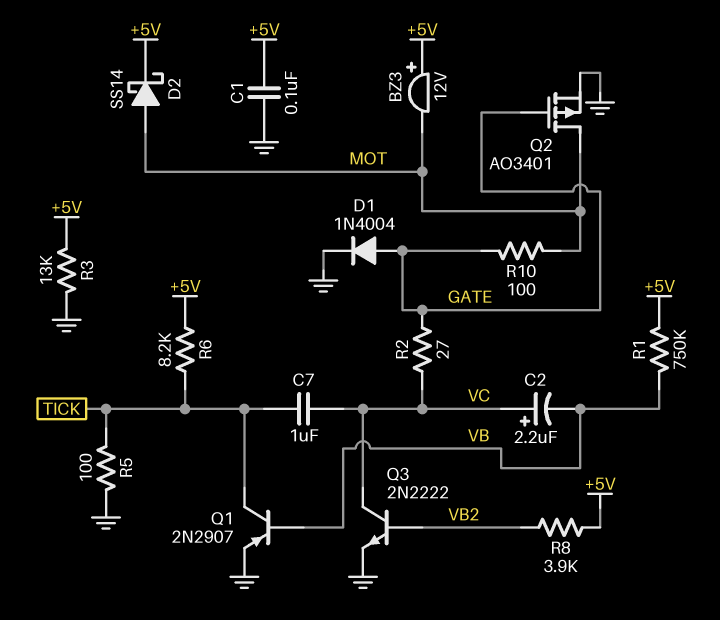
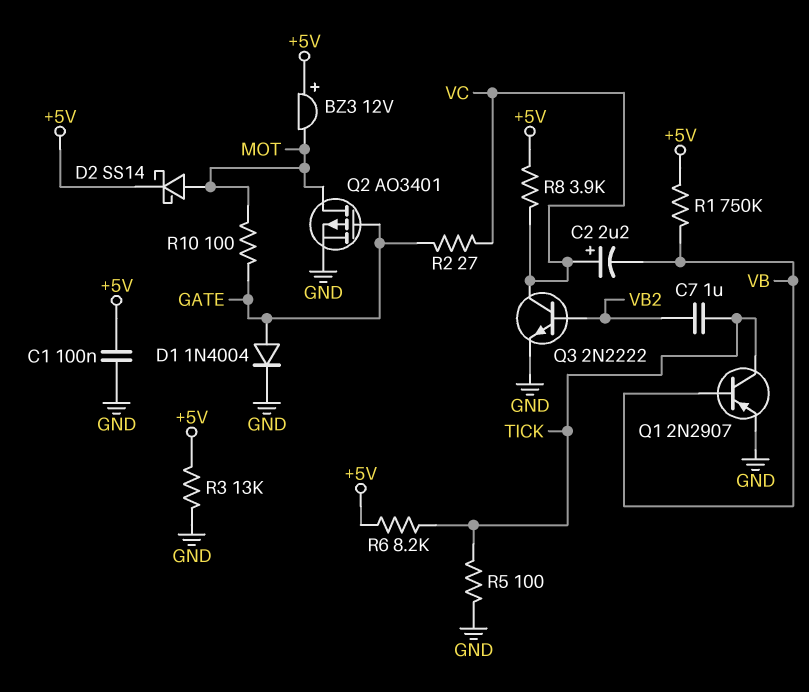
C7: 1uF (TICK, VC) -> 1uF (TICK, VB2)
R8: 3.9k (+5V, VB2) -> 3.9k (+5V, VC)

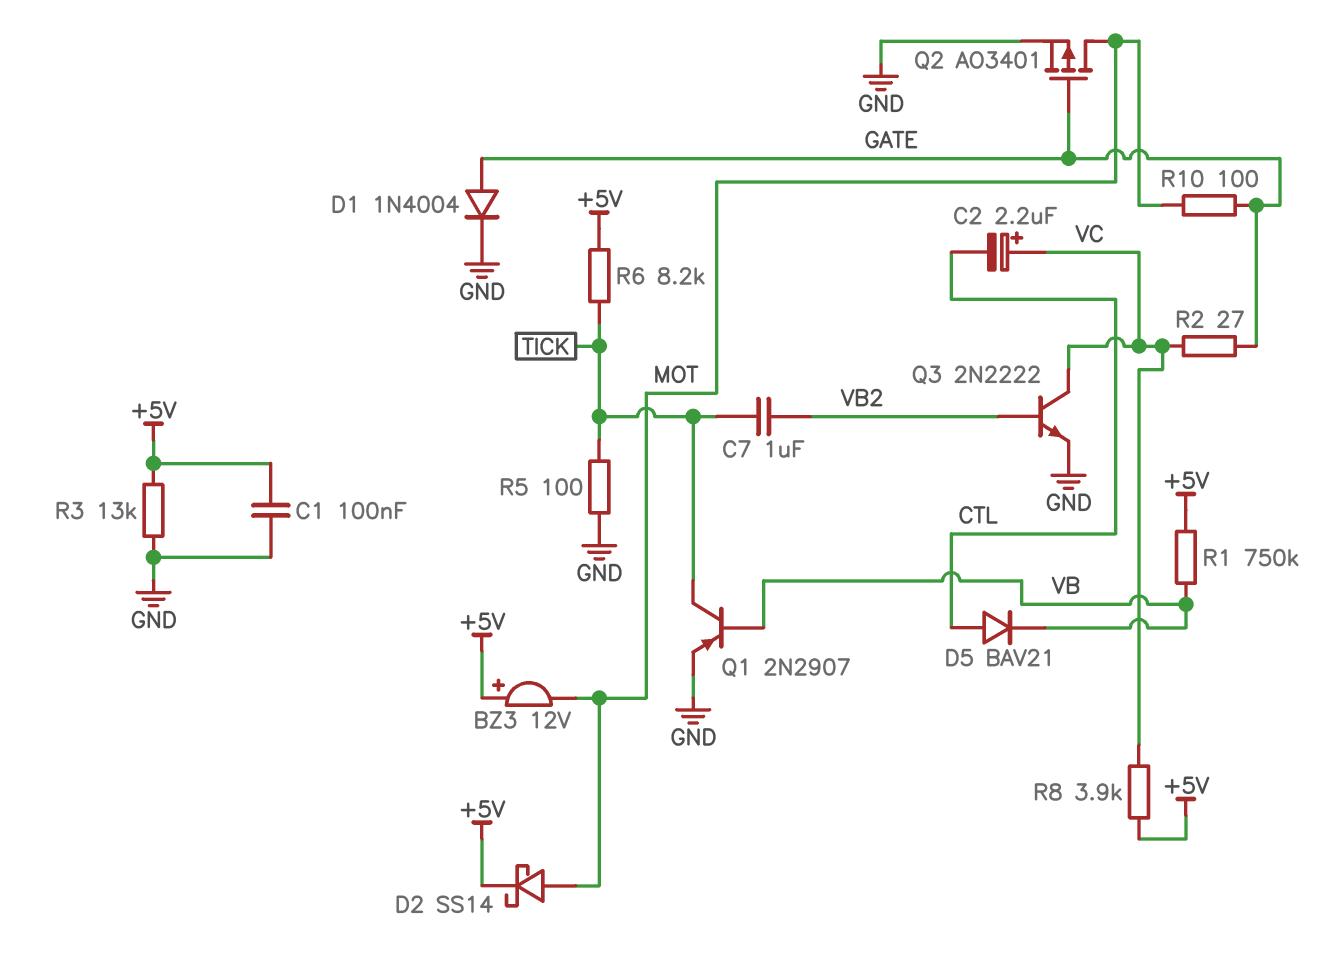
C2: 2.2uF (plus VC, minus VB) -> 2.2uF (plus VC, minus CTL)
D5: none -> diode BAV21 (A CTL, K VB)

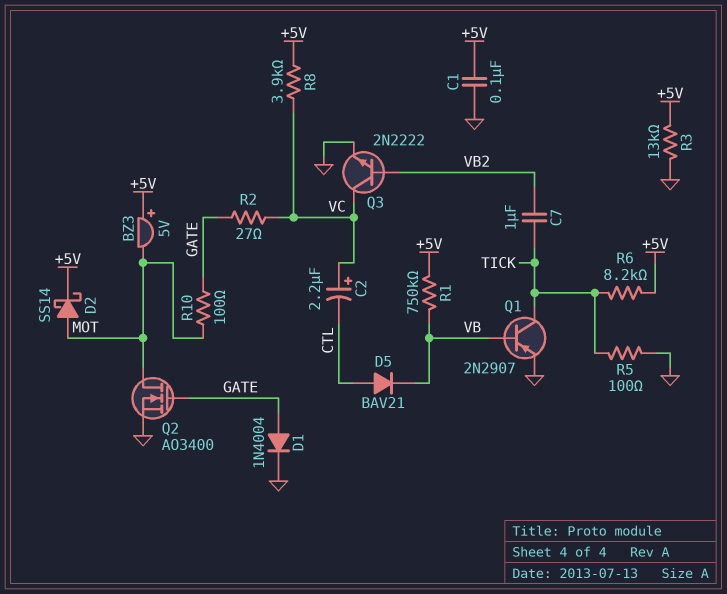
BZ3: buzzer 12V (plus +5V, minus MOT) -> buzzer 5V (plus +5V, minus MOT)
Q2: PMOS AO3401 (G GATE, D MOT, S GND) -> NMOS AO3400 (G GATE, D MOT, S GND)

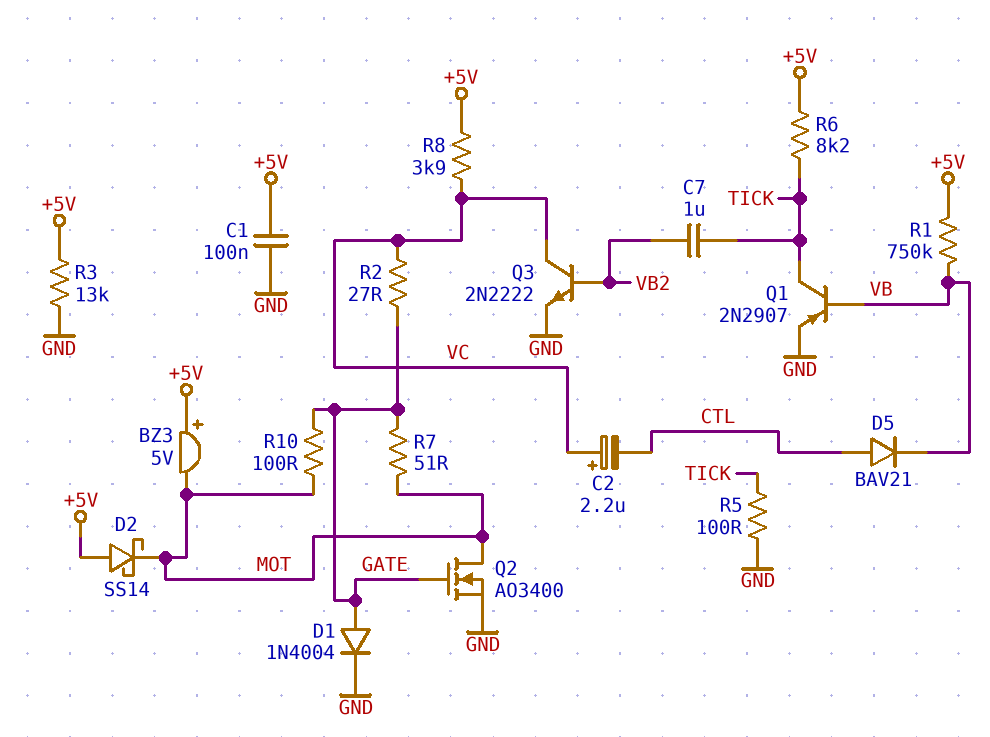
D2: schottky SS14 (A MOT, K +5V) -> schottky SS14 (A +5V, K MOT)
R7: none -> 51 (GATE, MOT)

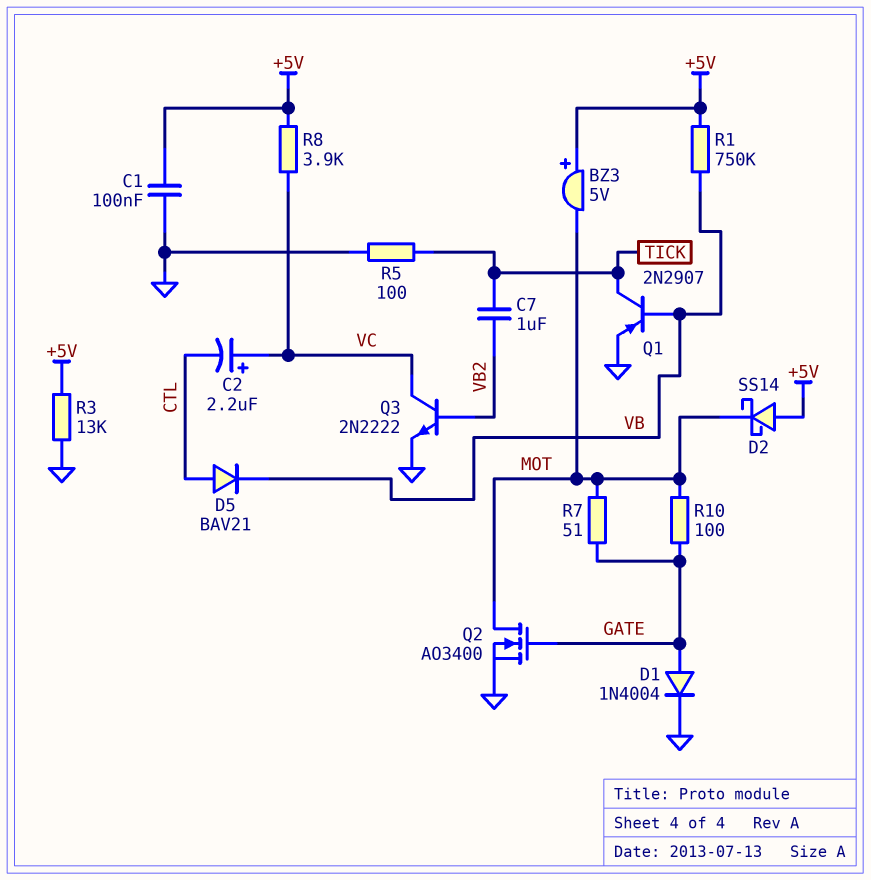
R2: 27 (GATE, VC) -> none
R6: 8.2k (+5V, TICK) -> none

